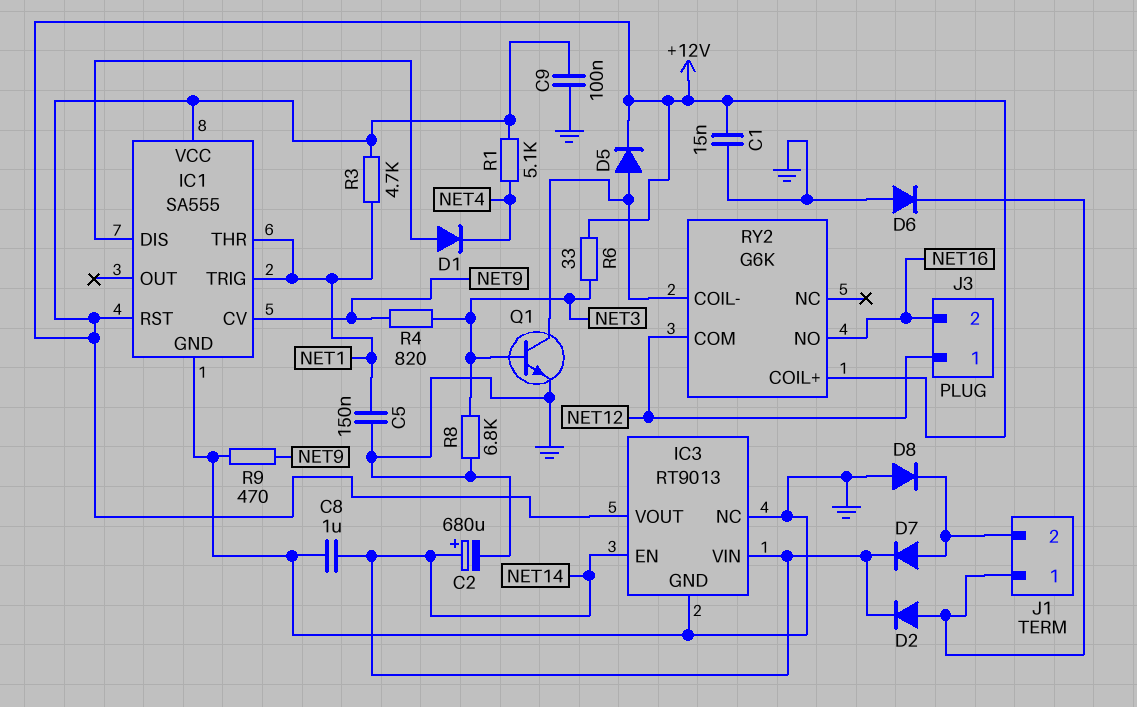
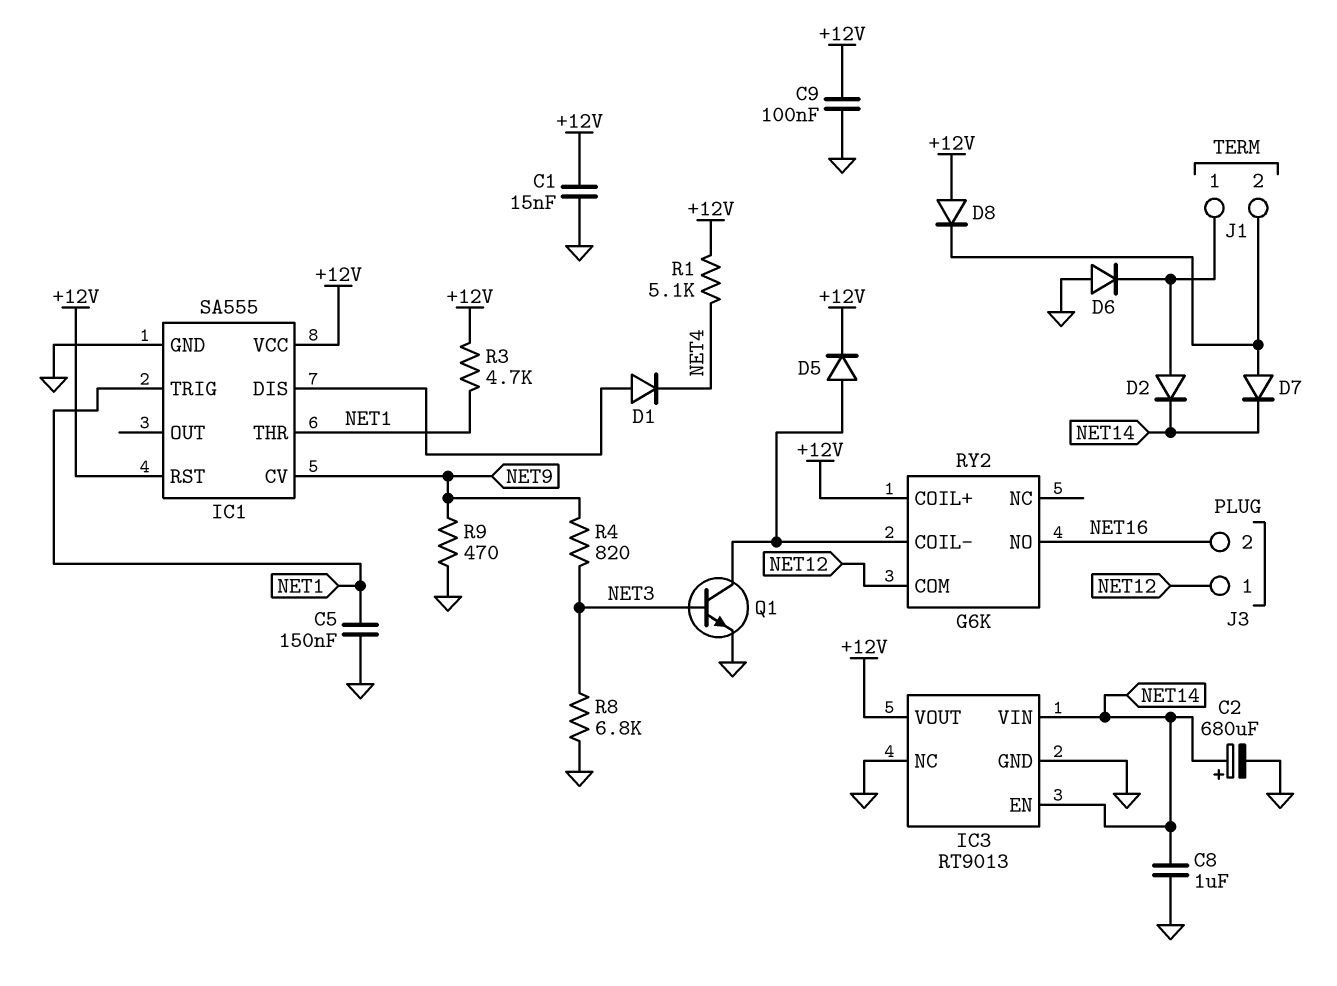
D8: diode (A GND, K J1/2) -> diode (A +12V, K J1/2)
R6: 33 (+12V, NET3) -> none

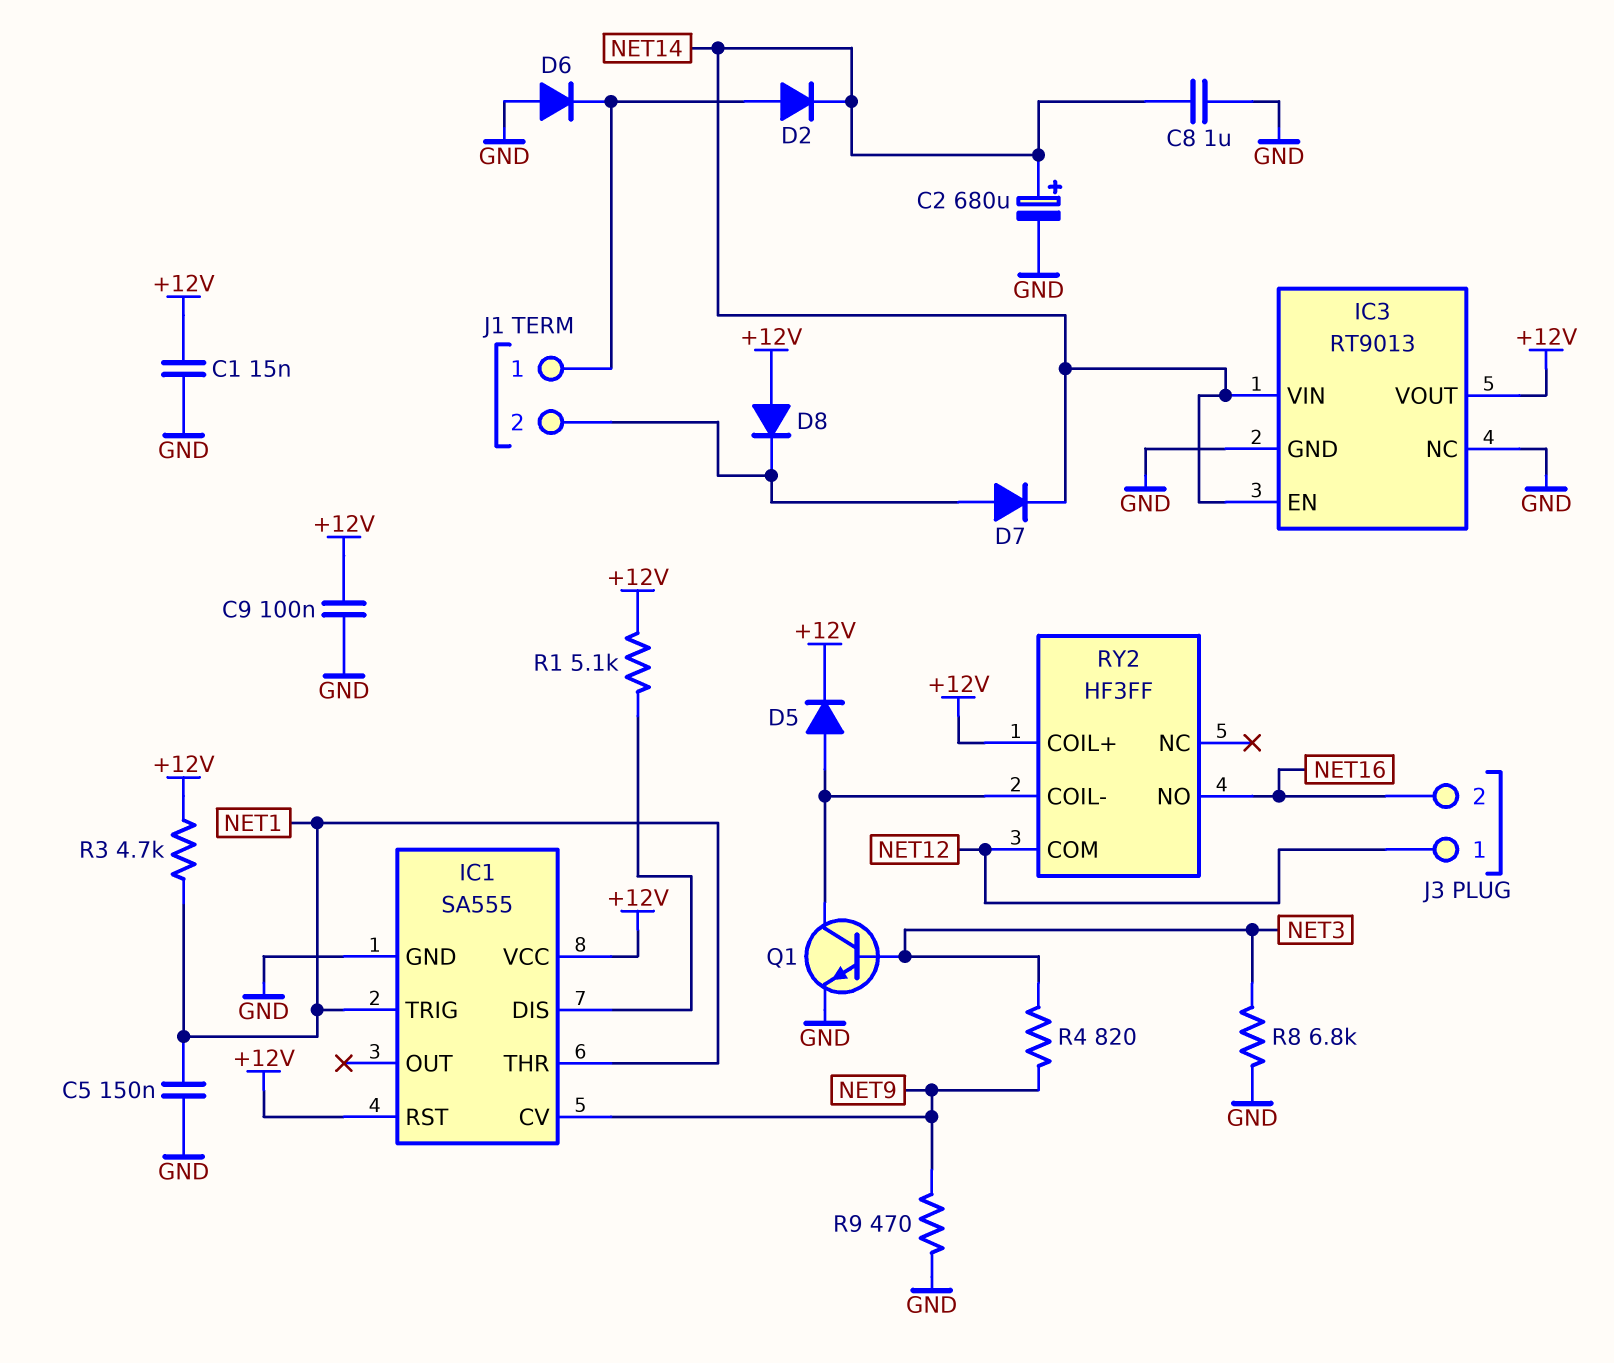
D1: diode (A IC1/DIS, K NET4) -> none
R1: 5.1k (+12V, NET4) -> 5.1k (+12V, IC1/DIS)
RY2: G6K -> HF3FF

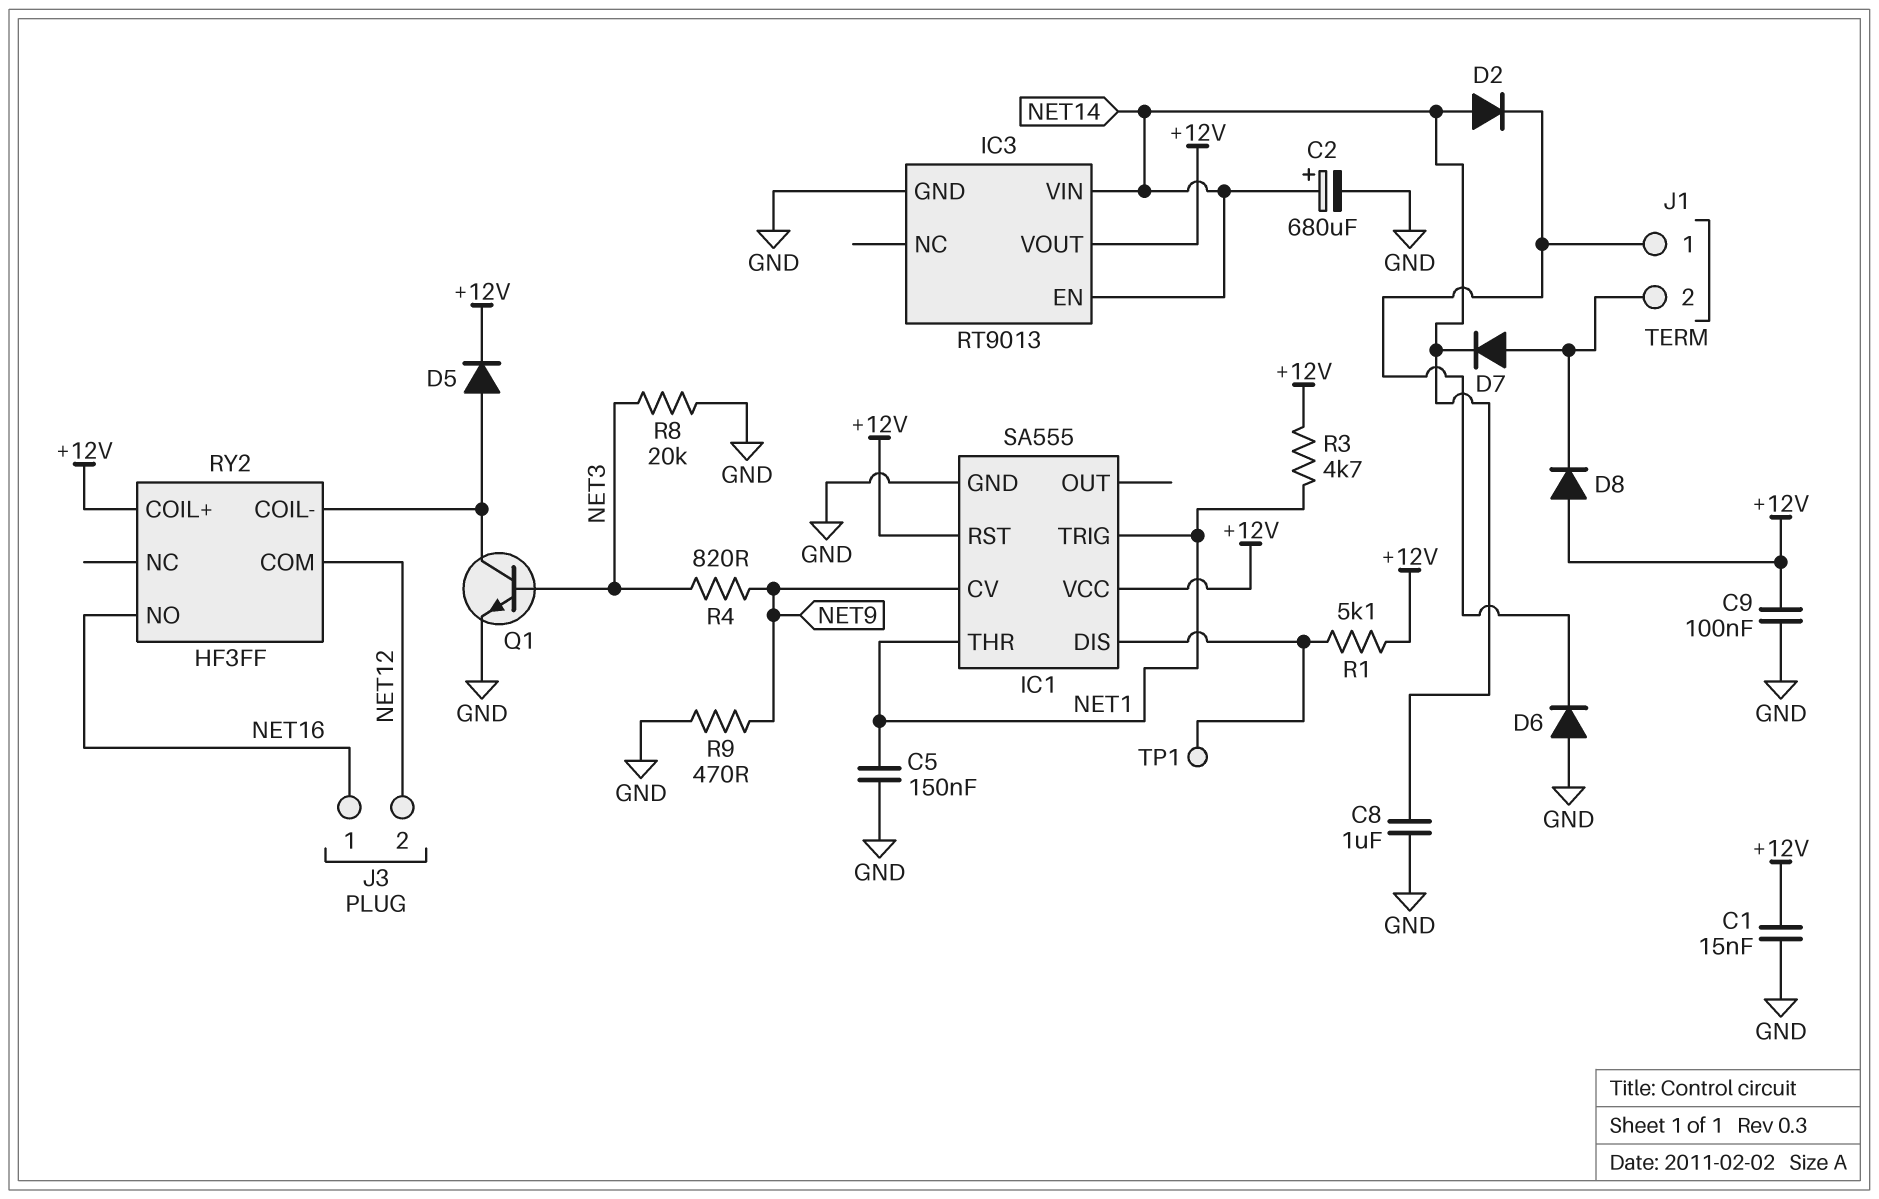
D2: diode (A J1/1, K NET14) -> diode (A NET14, K J1/1)
IC3 pin NC: GND -> none
J3 pin 1: NET12 -> NET16
J3 pin 2: NET16 -> NET12
R8: 6.8k (GND, NET3) -> 20k (GND, NET3)
TP1: none -> test point (IC1/DIS)

